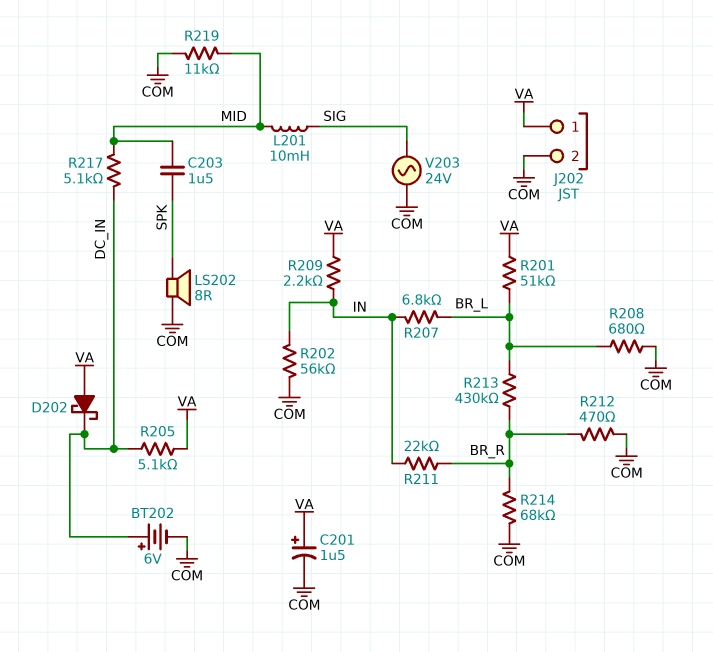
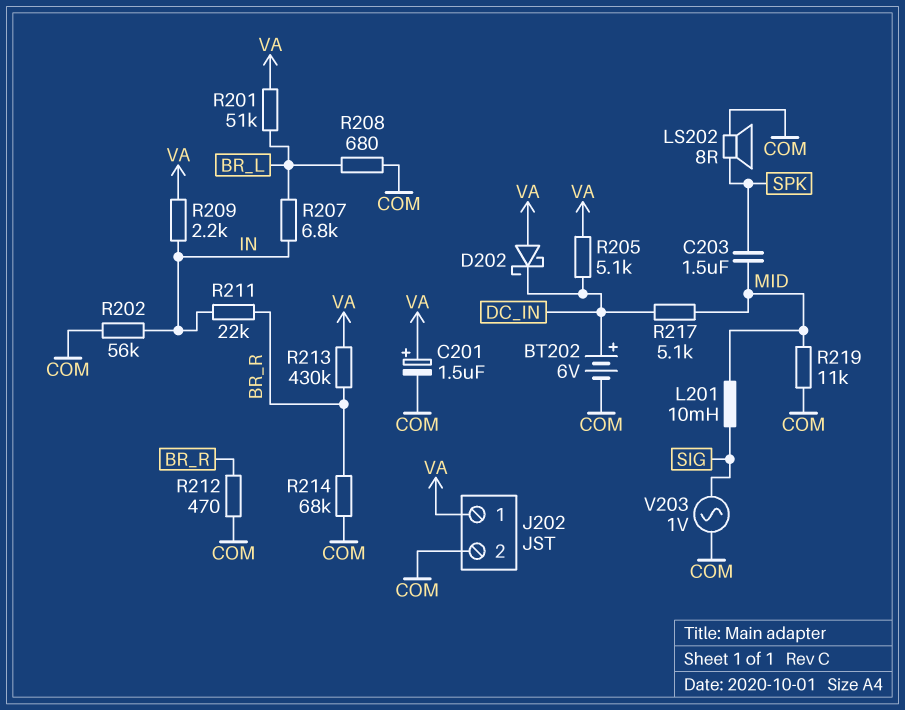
R213: 430k (BR_L, BR_R) -> 430k (BR_R, VA)
V203: AC 24V (COM, SIG) -> AC 1V (COM, SIG)

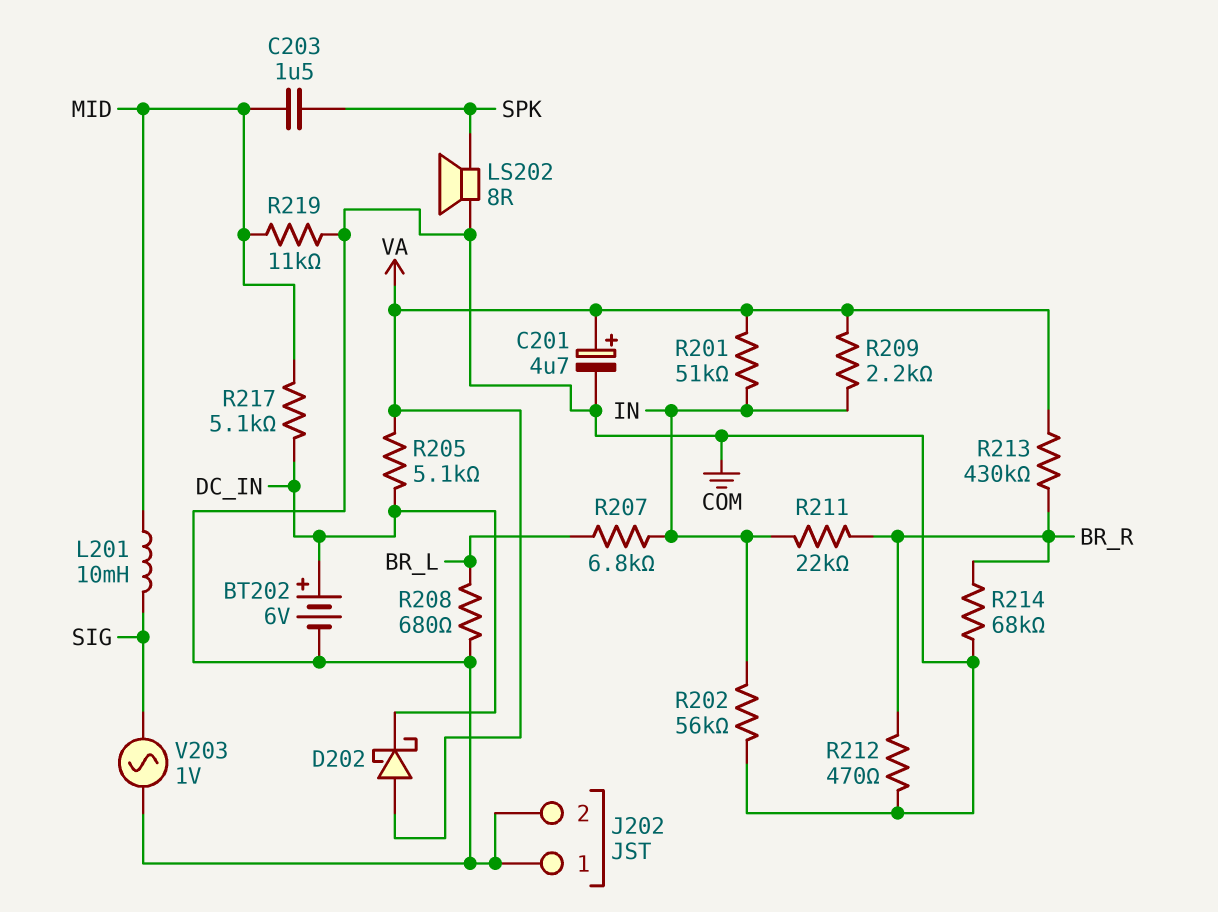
C201: 1.5uF (plus VA, minus COM) -> 4.7uF (plus VA, minus COM)
J202 pin 1: VA -> COM
R201: 51k (BR_L, VA) -> 51k (IN, VA)

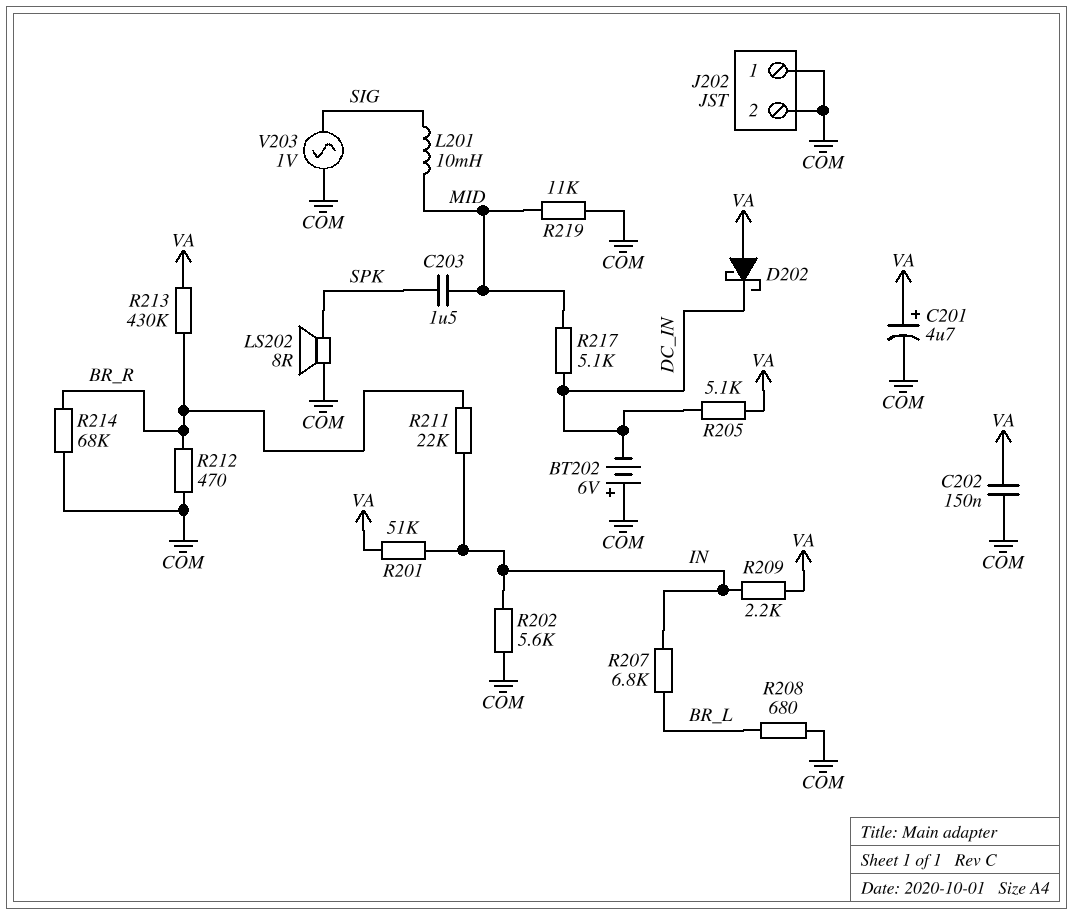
BT202: 6V (plus DC_IN, minus COM) -> 6V (plus COM, minus DC_IN)
C202: none -> 150nF (COM, VA)
R202: 56k (COM, IN) -> 5.6k (COM, IN)

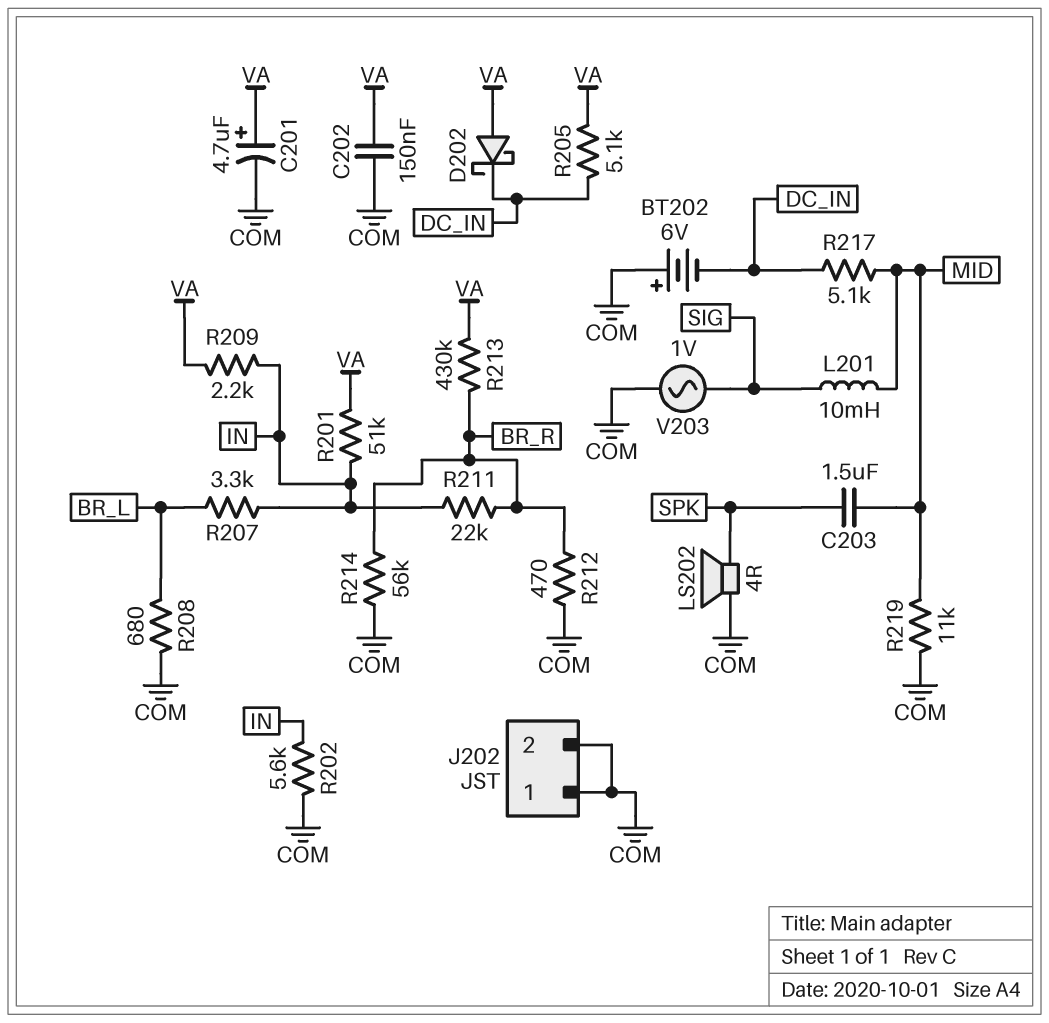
LS202: speaker 8R (COM, SPK) -> speaker 4R (COM, SPK)
R207: 6.8k (BR_L, IN) -> 3.3k (BR_L, IN)
R214: 68k (BR_R, COM) -> 56k (BR_R, COM)

